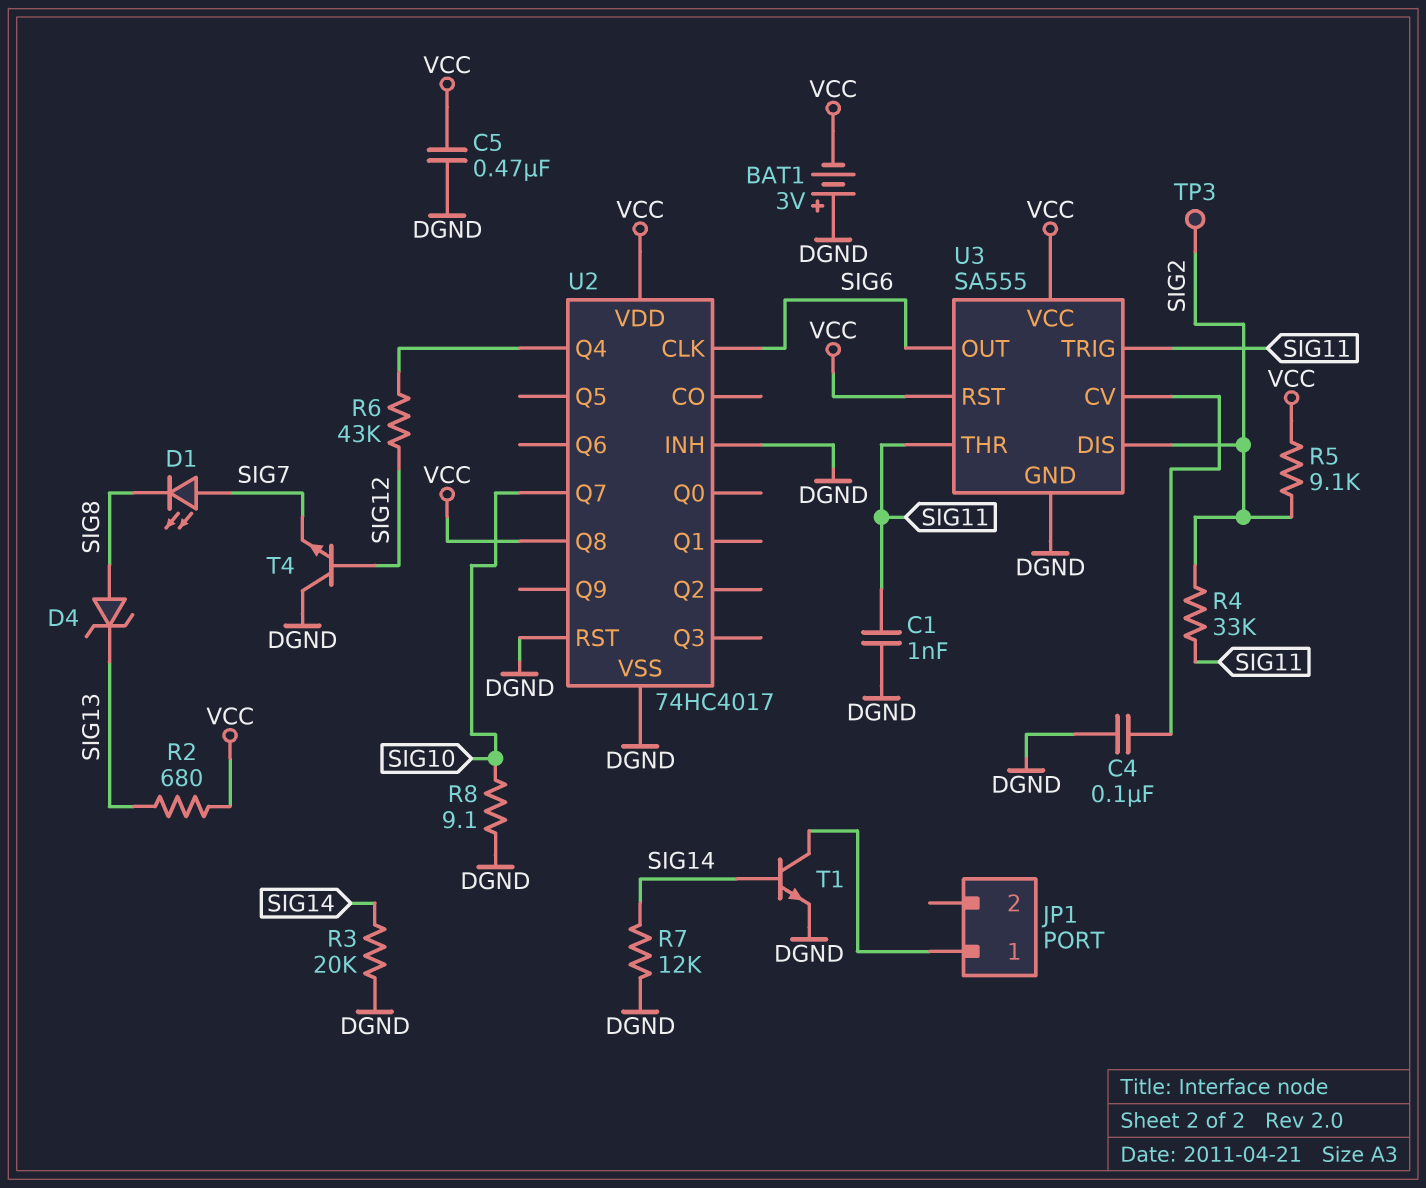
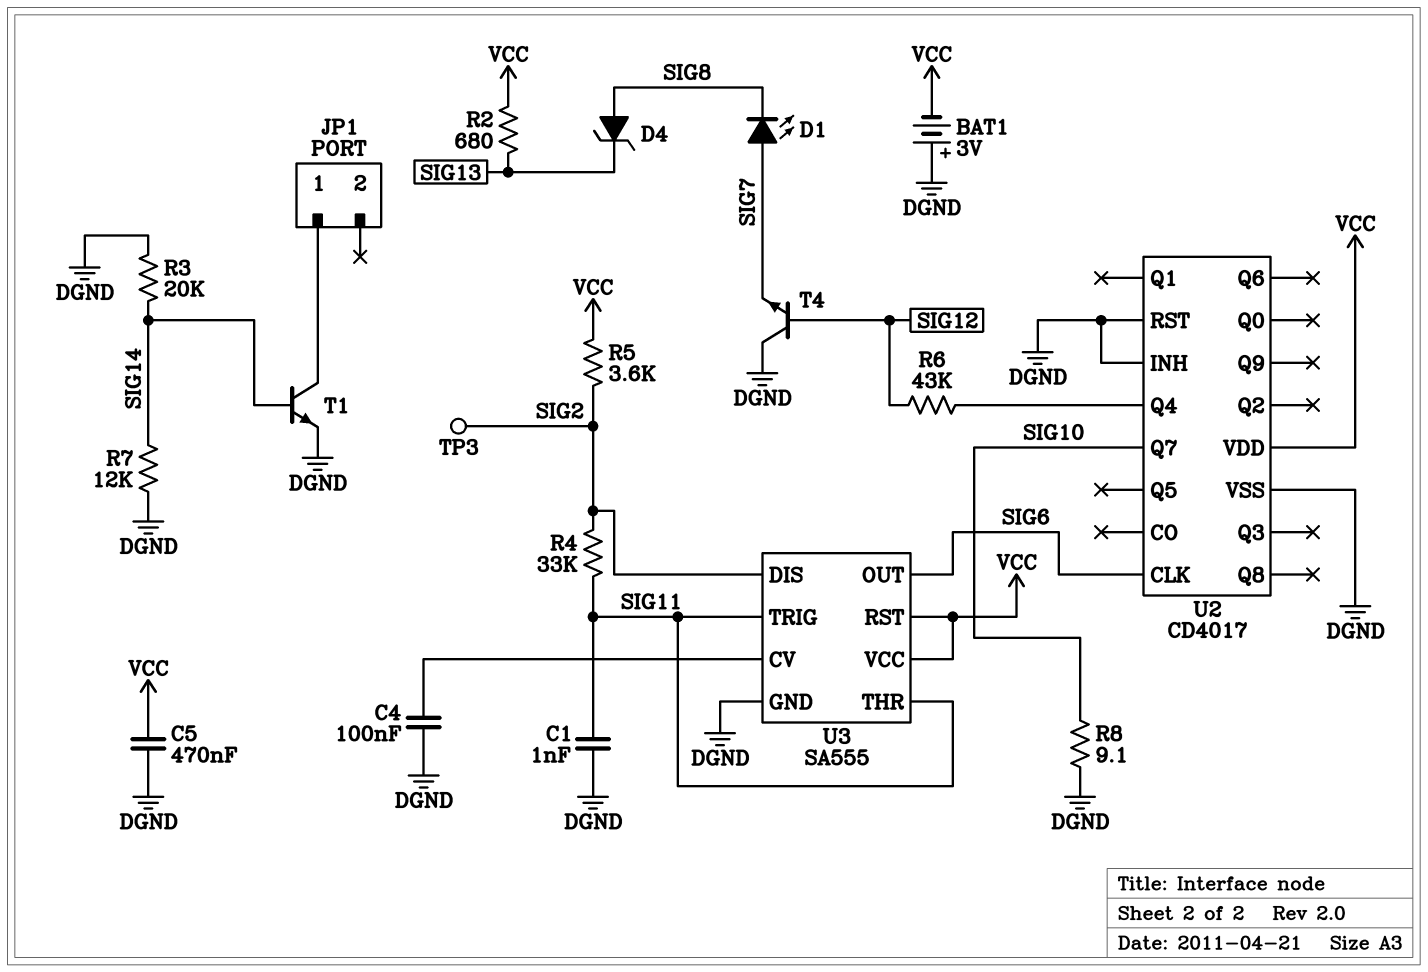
R5: 9.1k (SIG2, VCC) -> 3.6k (SIG2, VCC)
U2: 74HC4017 -> CD4017
U2 pin Q8: VCC -> none

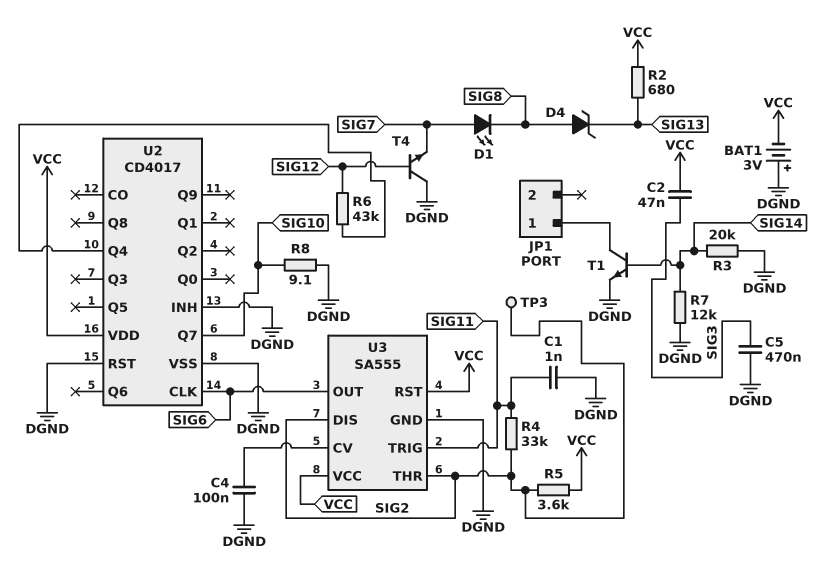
C2: none -> 47nF (SIG3, VCC)
C5: 470nF (DGND, VCC) -> 470nF (DGND, SIG3)
U3 pin THR: SIG11 -> SIG2

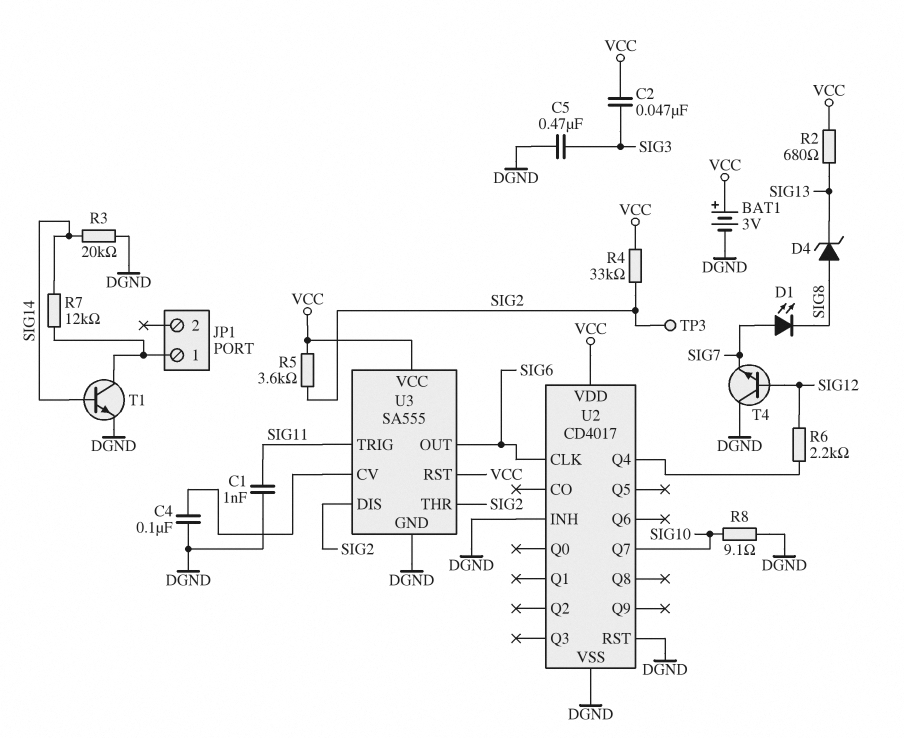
BAT1: 3V (plus DGND, minus VCC) -> 3V (plus VCC, minus DGND)
R4: 33k (SIG2, SIG11) -> 33k (SIG2, VCC)
R6: 43k (SIG12, U2/Q4) -> 2.2k (SIG12, U2/Q4)
R7: 12k (DGND, SIG14) -> 12k (JP1/1, SIG14)

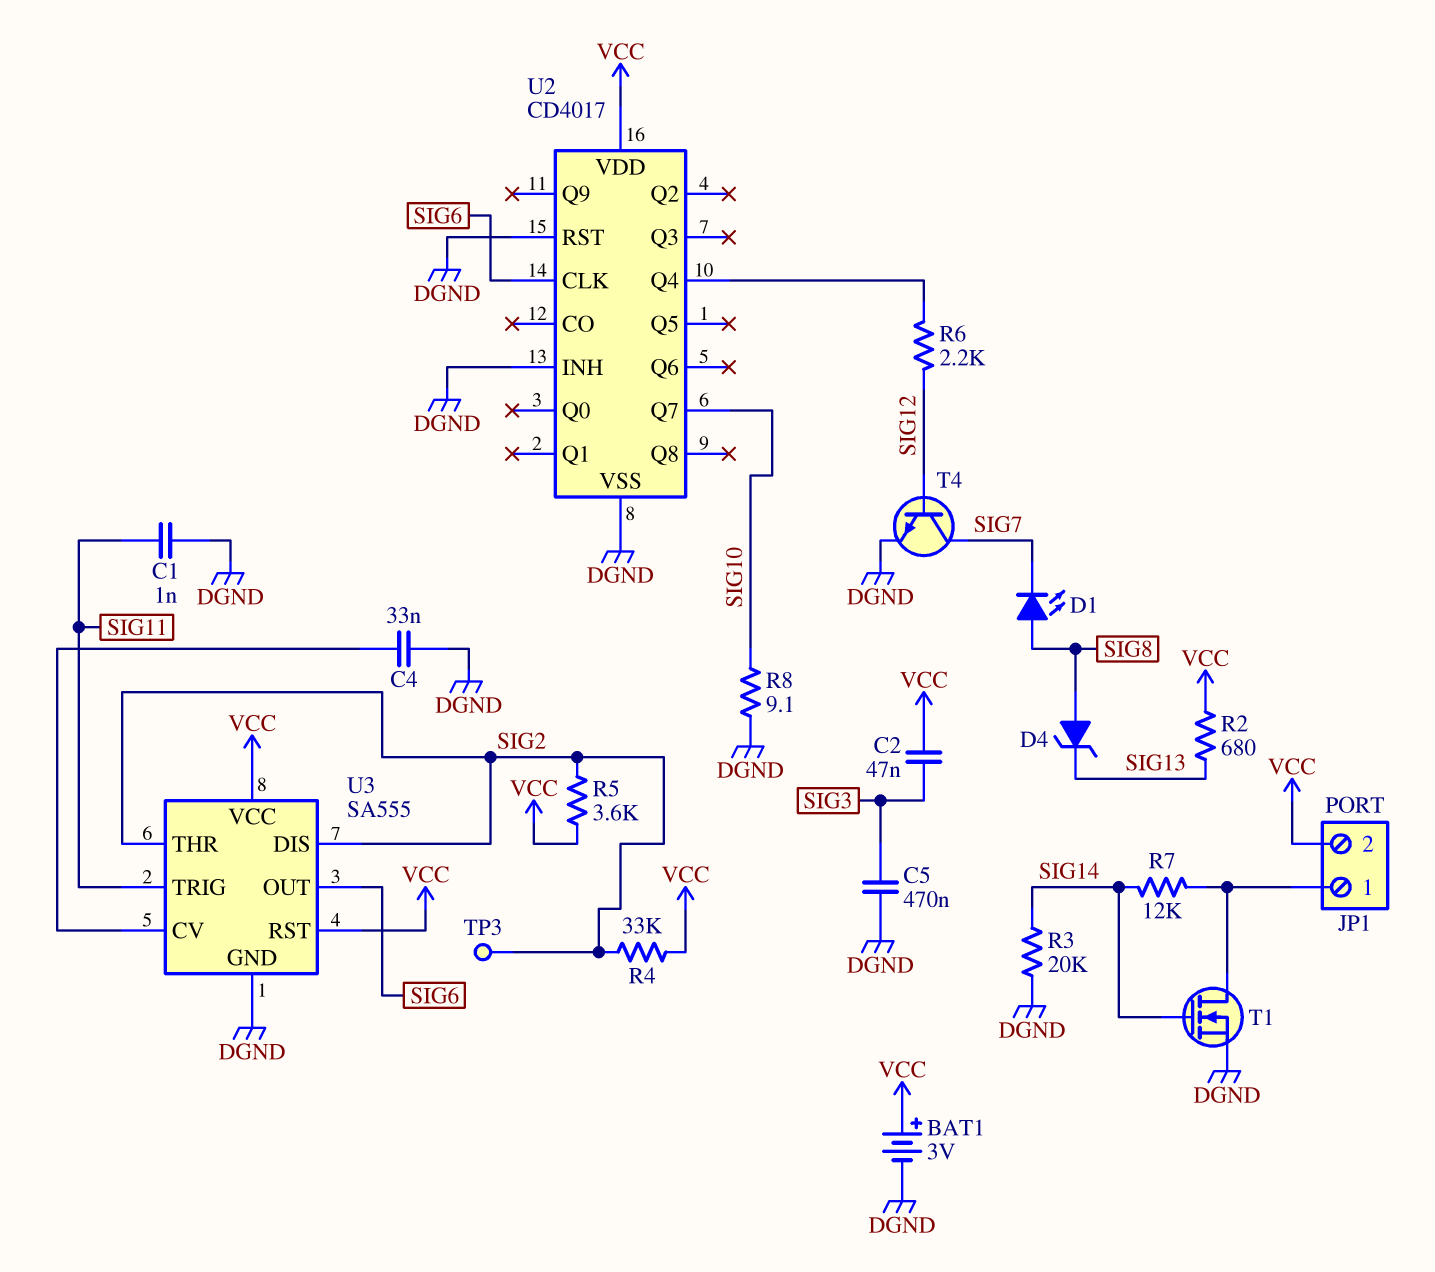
C4: 100nF (DGND, U3/CV) -> 33nF (DGND, U3/CV)
D1: LED (A SIG7, K SIG8) -> LED (A SIG8, K SIG7)
JP1 pin 2: none -> VCC
T1: NPN (B SIG14, C JP1/1, E DGND) -> NMOS (G SIG14, D JP1/1, S DGND)
T4: NPN (B SIG12, C DGND, E SIG7) -> NPN (B SIG12, C SIG7, E DGND)

